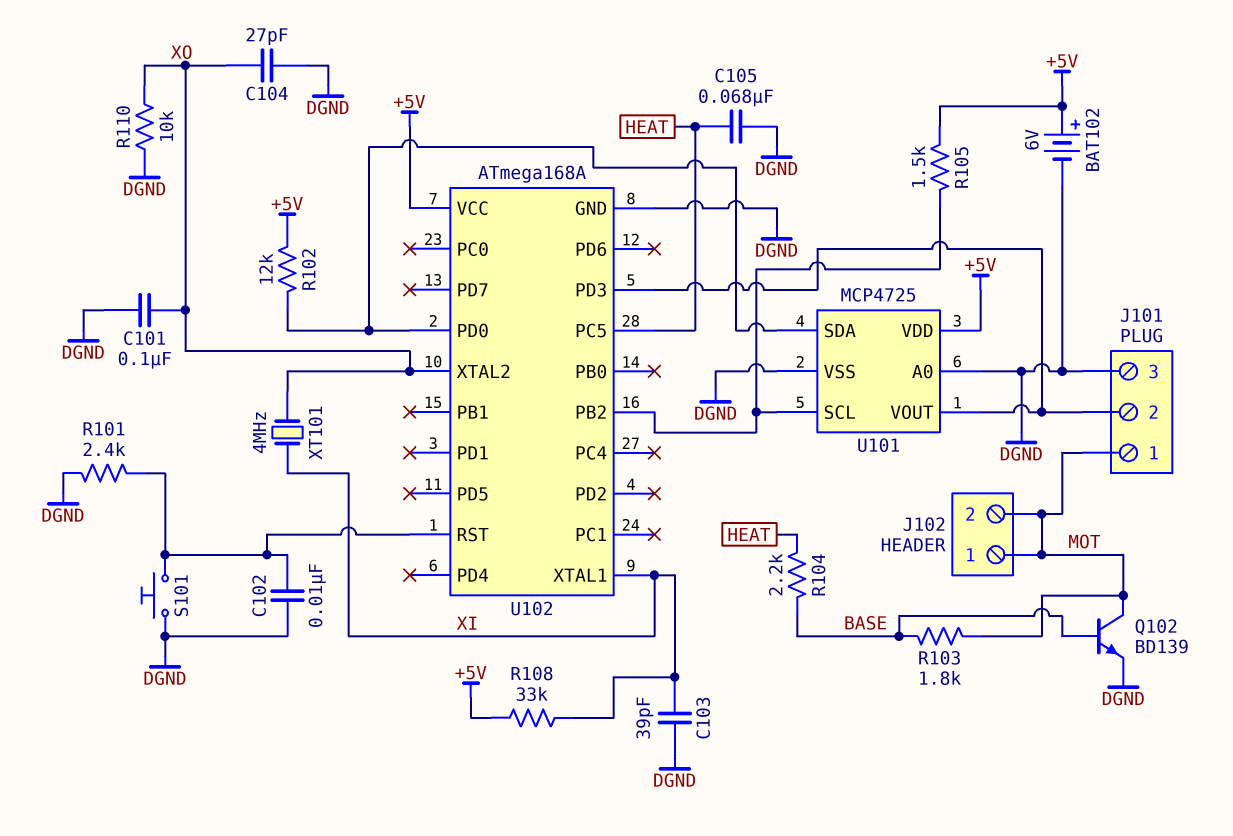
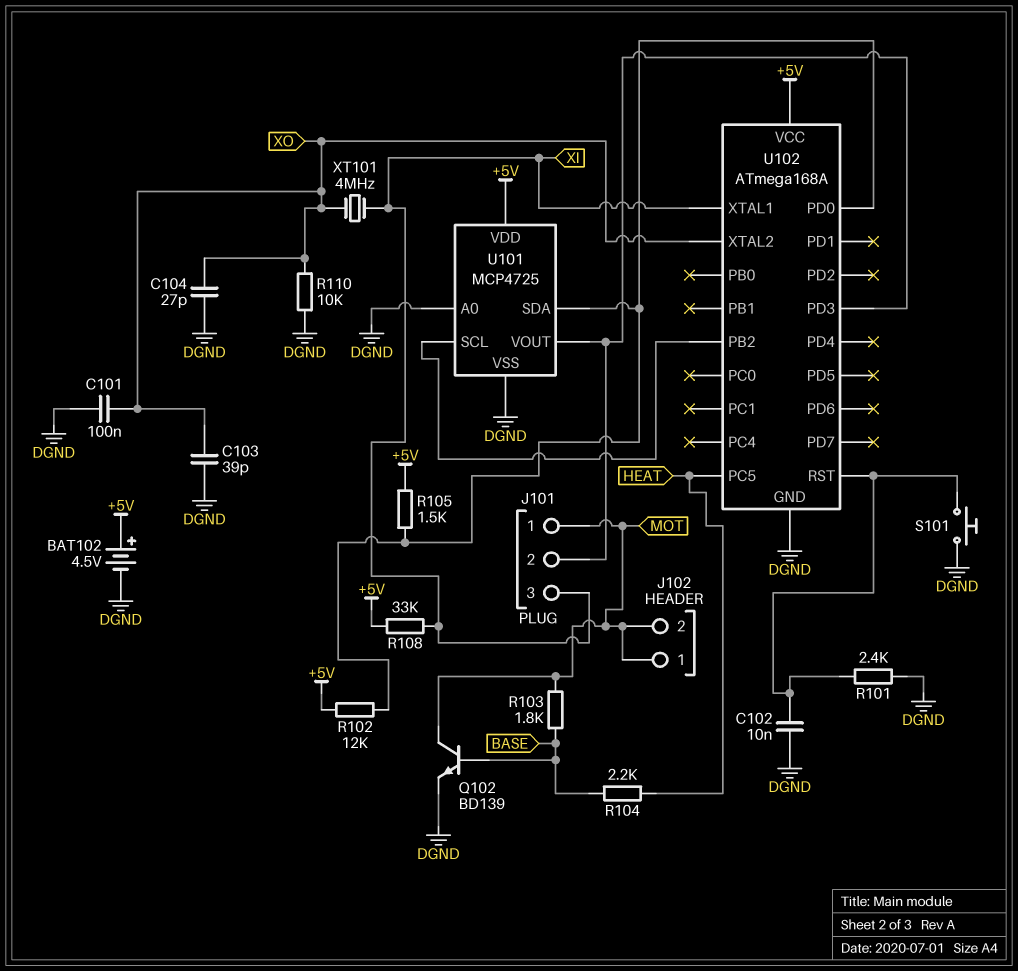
BAT102: 6V (plus +5V, minus DGND) -> 4.5V (plus +5V, minus DGND)
C103: 39pF (DGND, XI) -> 39pF (DGND, XO)
C105: 68nF (DGND, HEAT) -> none
J101 pin 3: DGND -> XI
R105: 1.5k (+5V, U101/SCL) -> 1.5k (+5V, U101/SDA)

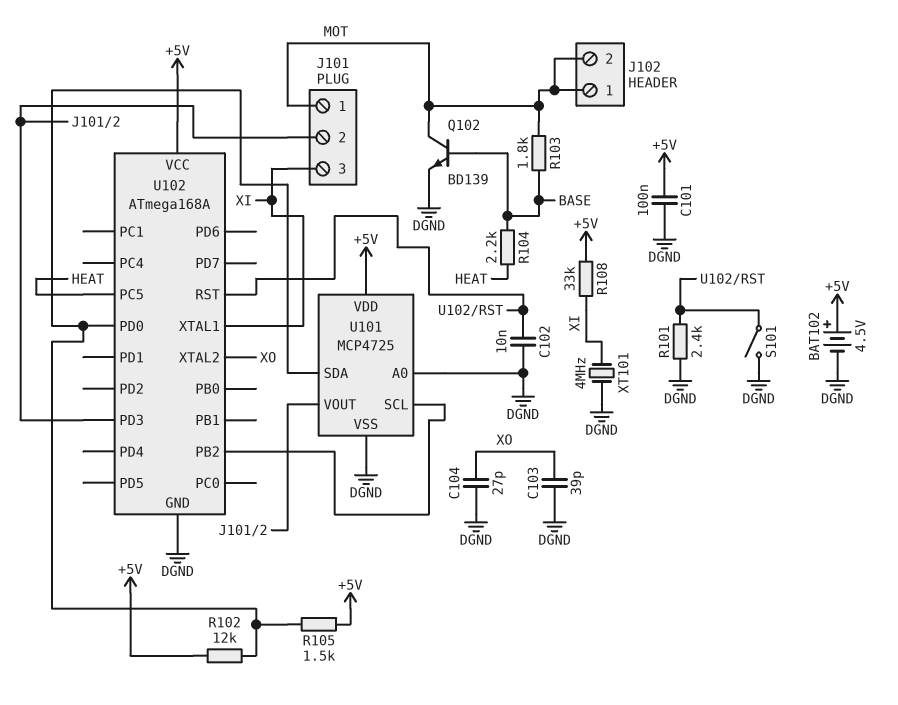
C101: 100nF (DGND, XO) -> 100nF (+5V, DGND)
R110: 10k (DGND, XO) -> none
S101: button (DGND, U102/RST) -> switch (DGND, U102/RST)
XT101: 4MHz (XI, XO) -> 4MHz (DGND, XI)

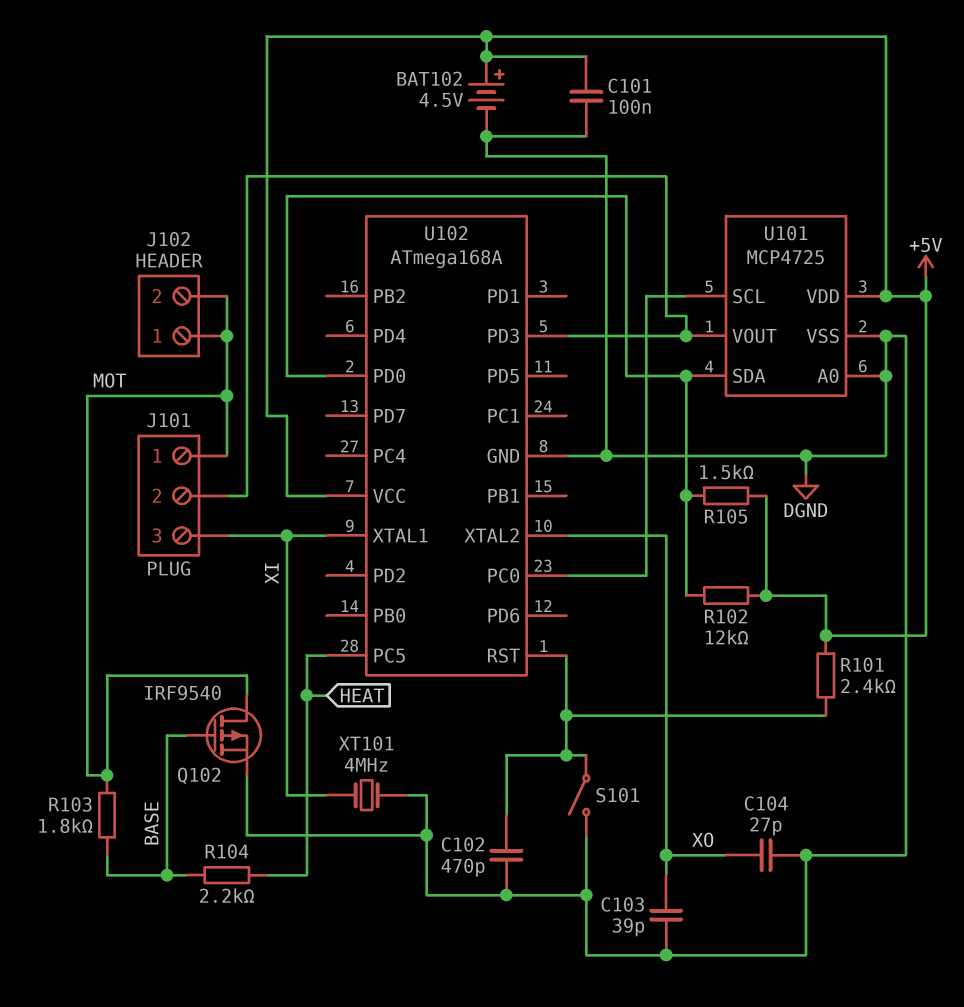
C102: 10nF (DGND, U102/RST) -> 470pF (DGND, U102/RST)
Q102: NPN BD139 (B BASE, C MOT, E DGND) -> PMOS IRF9540 (G BASE, D MOT, S DGND)
R101: 2.4k (DGND, U102/RST) -> 2.4k (+5V, U102/RST)
R108: 33k (+5V, XI) -> none
U102 pin PB2: U101/SCL -> none
U102 pin PC0: none -> U101/SCL

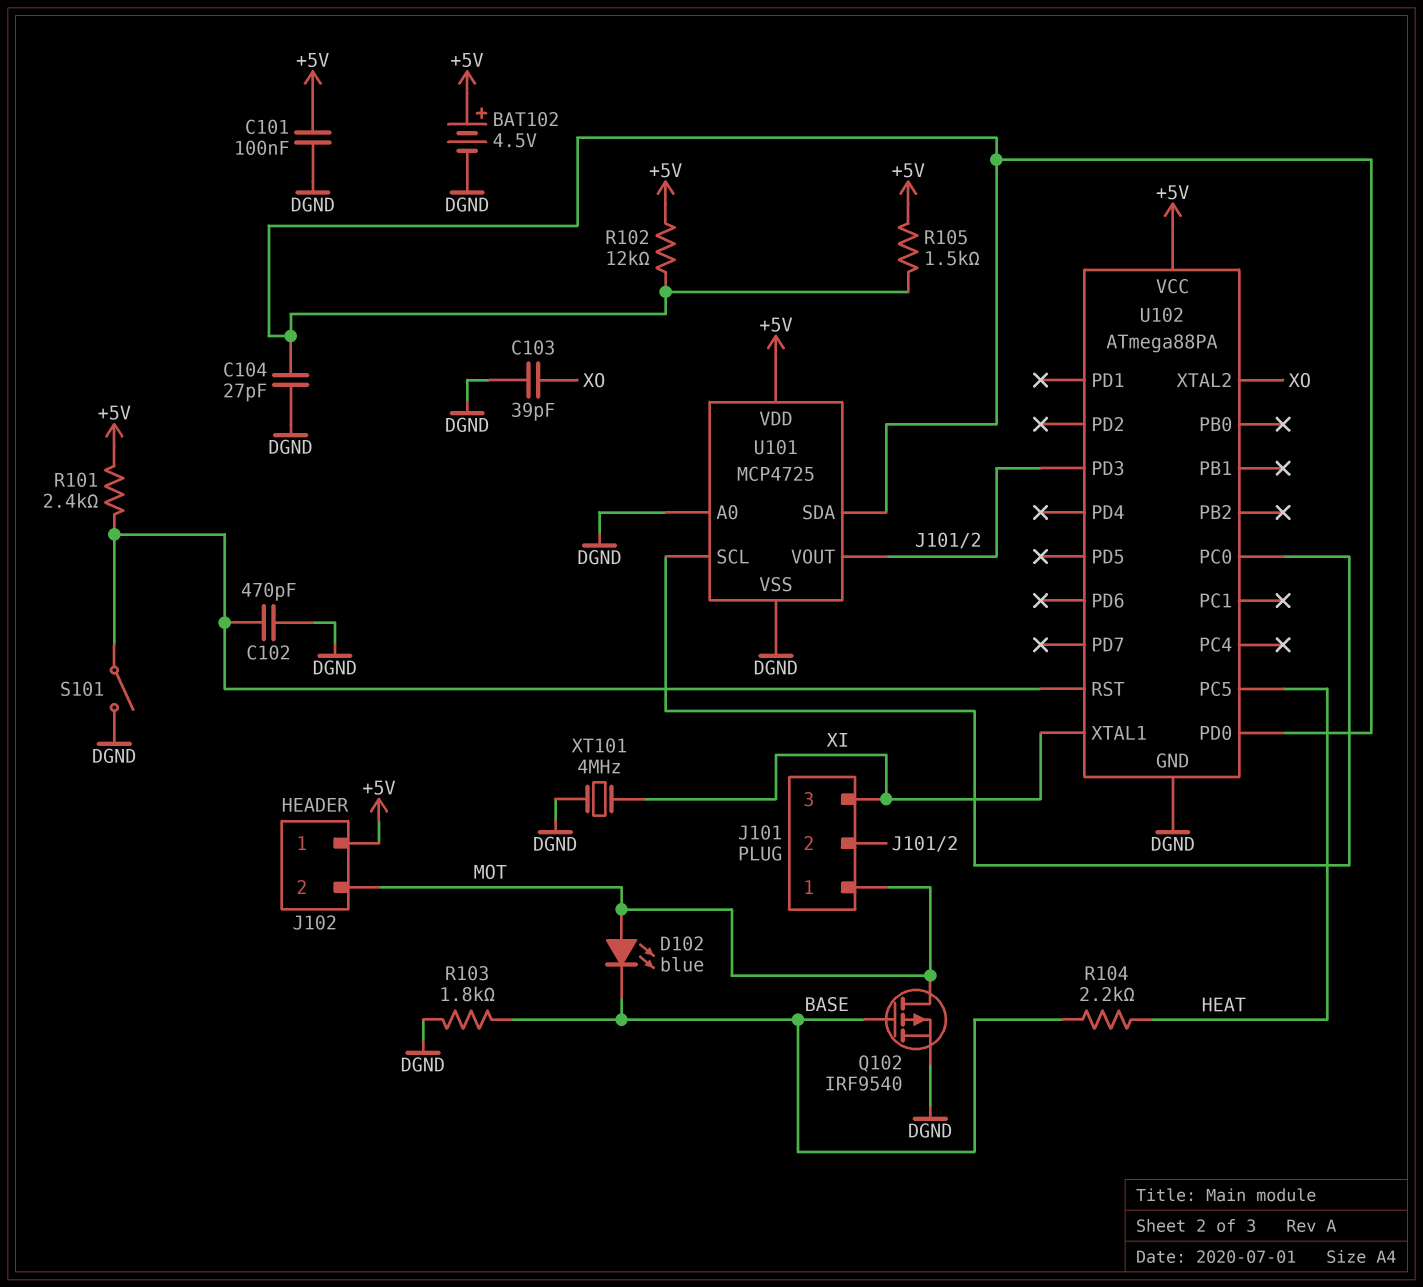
C104: 27pF (DGND, XO) -> 27pF (DGND, U101/SDA)
D102: none -> LED blue (A MOT, K BASE)
J102 pin 1: MOT -> +5V
R103: 1.8k (BASE, MOT) -> 1.8k (BASE, DGND)
U102: ATmega168A -> ATmega88PA

